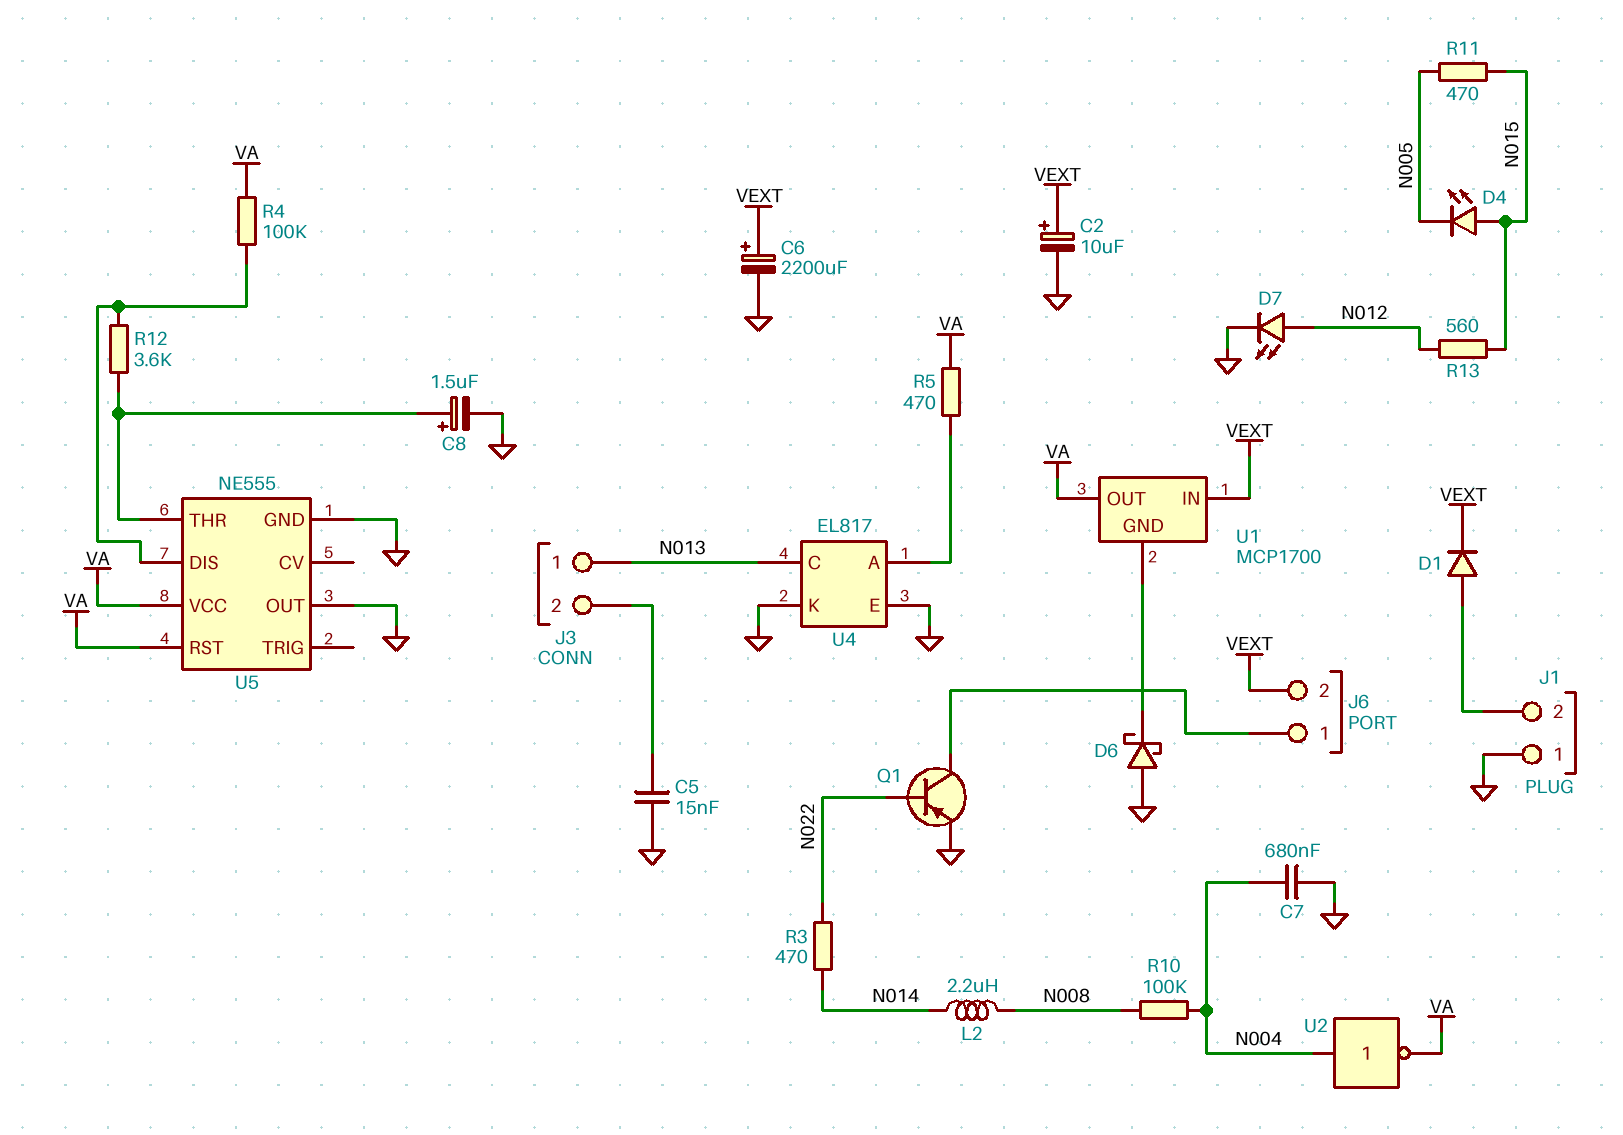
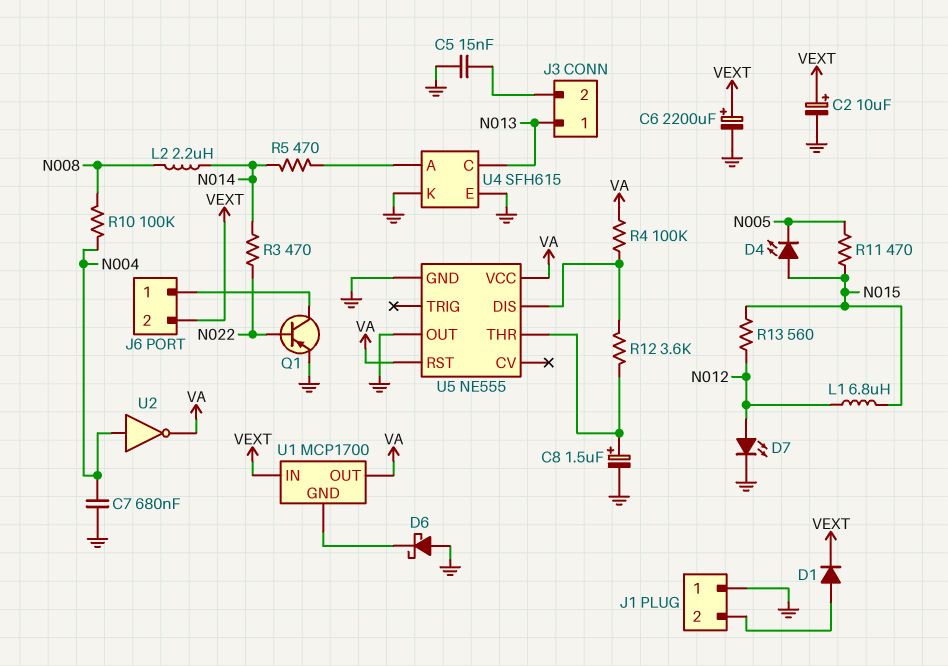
L1: none -> 6.8uH (N012, N015)
R5: 470 (U4/A, VA) -> 470 (N014, U4/A)
U4: EL817 -> SFH615

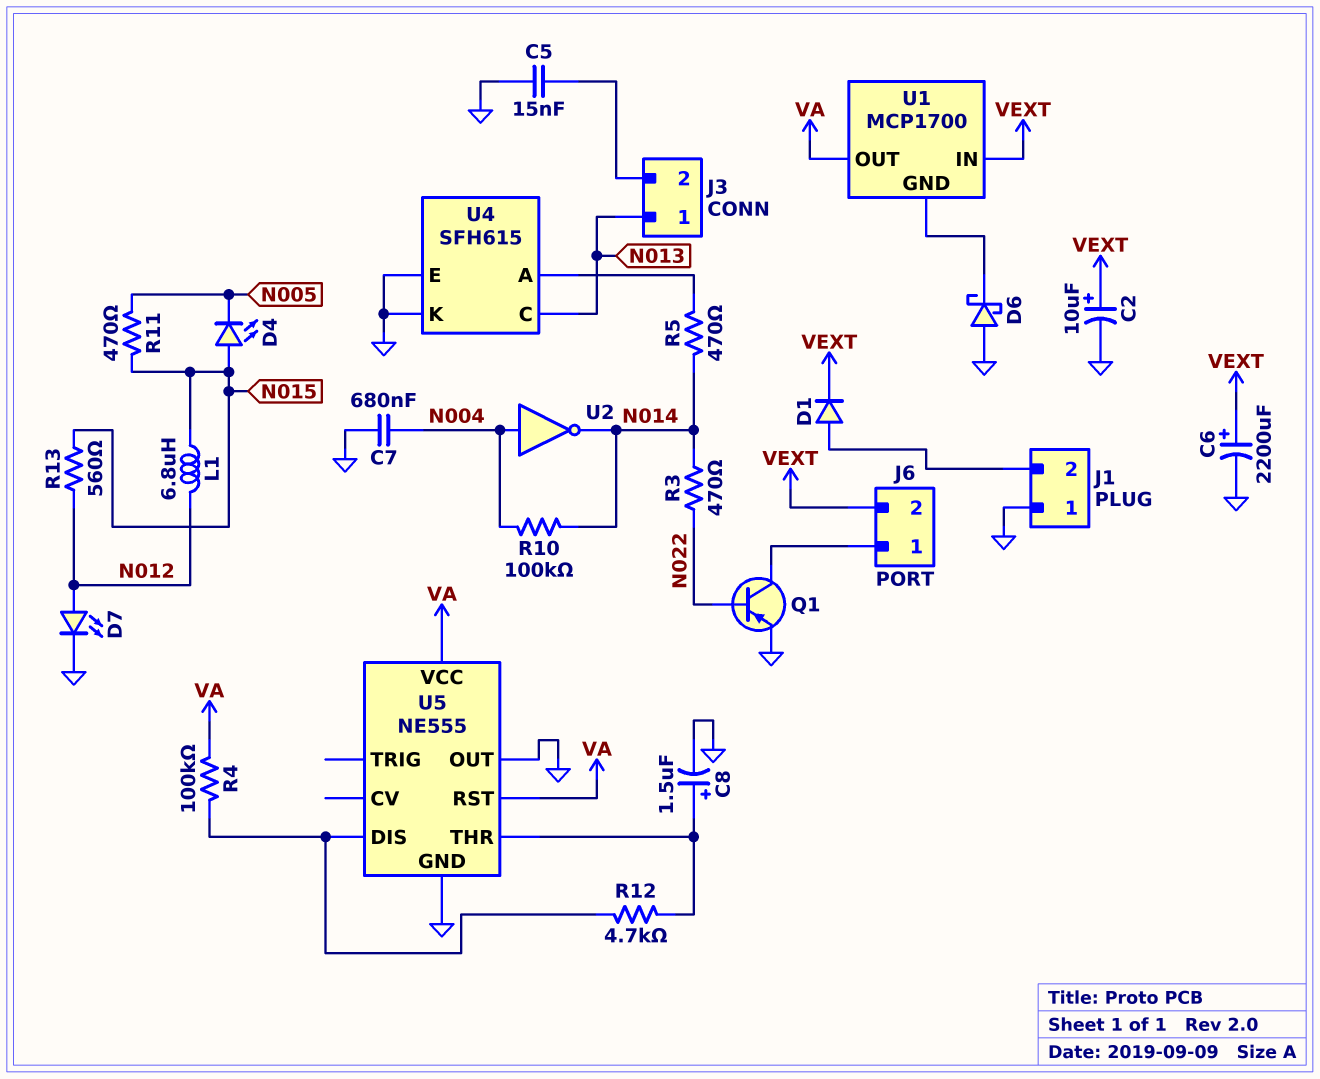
L2: 2.2uH (N008, N014) -> none
R10: 100k (N004, N008) -> 100k (N004, N014)
R12: 3.6k (U5/DIS, U5/THR) -> 4.7k (U5/DIS, U5/THR)
U2: NOT (in N004, out VA) -> NOT (in N004, out N014)

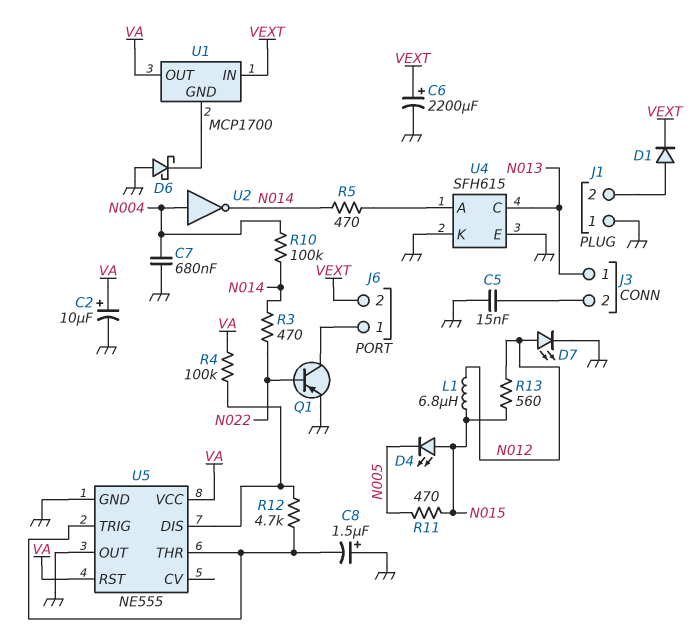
C2: 10uF (plus VEXT, minus GND) -> 10uF (plus VA, minus GND)
C8: 1.5uF (plus U5/THR, minus GND) -> 1.5uF (plus GND, minus U5/THR)
U5 pin TRIG: none -> U5/THR

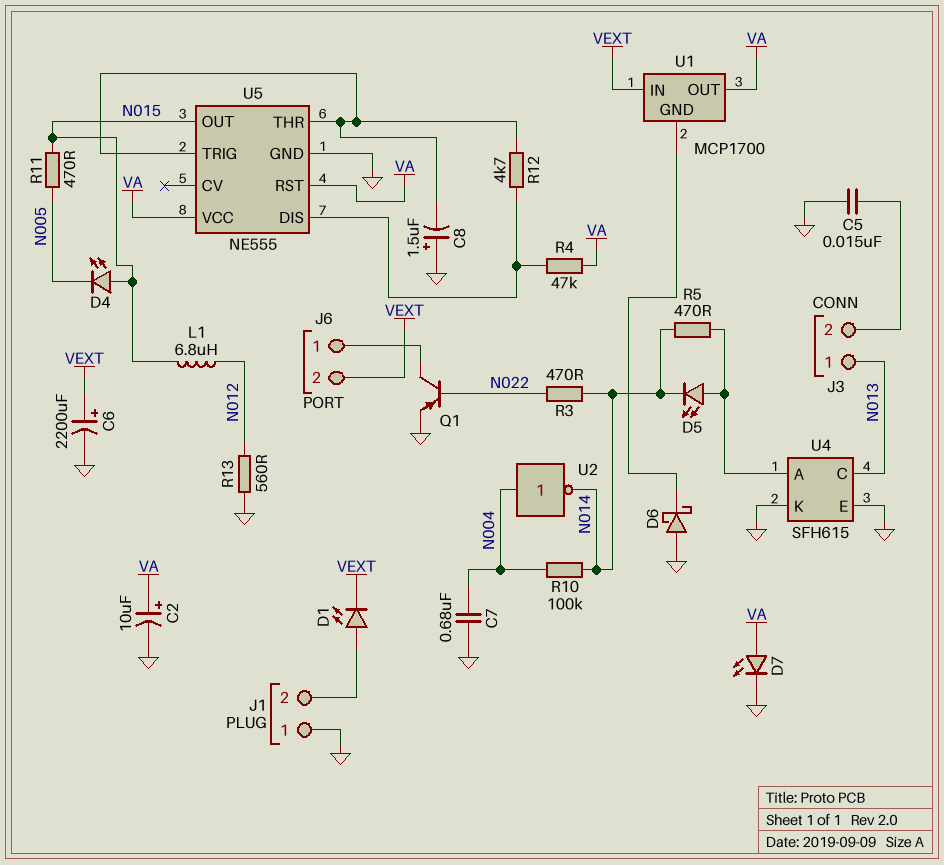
D1: diode (A J1/2, K VEXT) -> LED (A J1/2, K VEXT)
D5: none -> LED (A U4/A, K N014)
D7: LED (A N012, K GND) -> LED (A VA, K GND)
R4: 100k (U5/DIS, VA) -> 47k (U5/DIS, VA)
R13: 560 (N012, N015) -> 560 (GND, N012)
U5 pin OUT: GND -> N015

